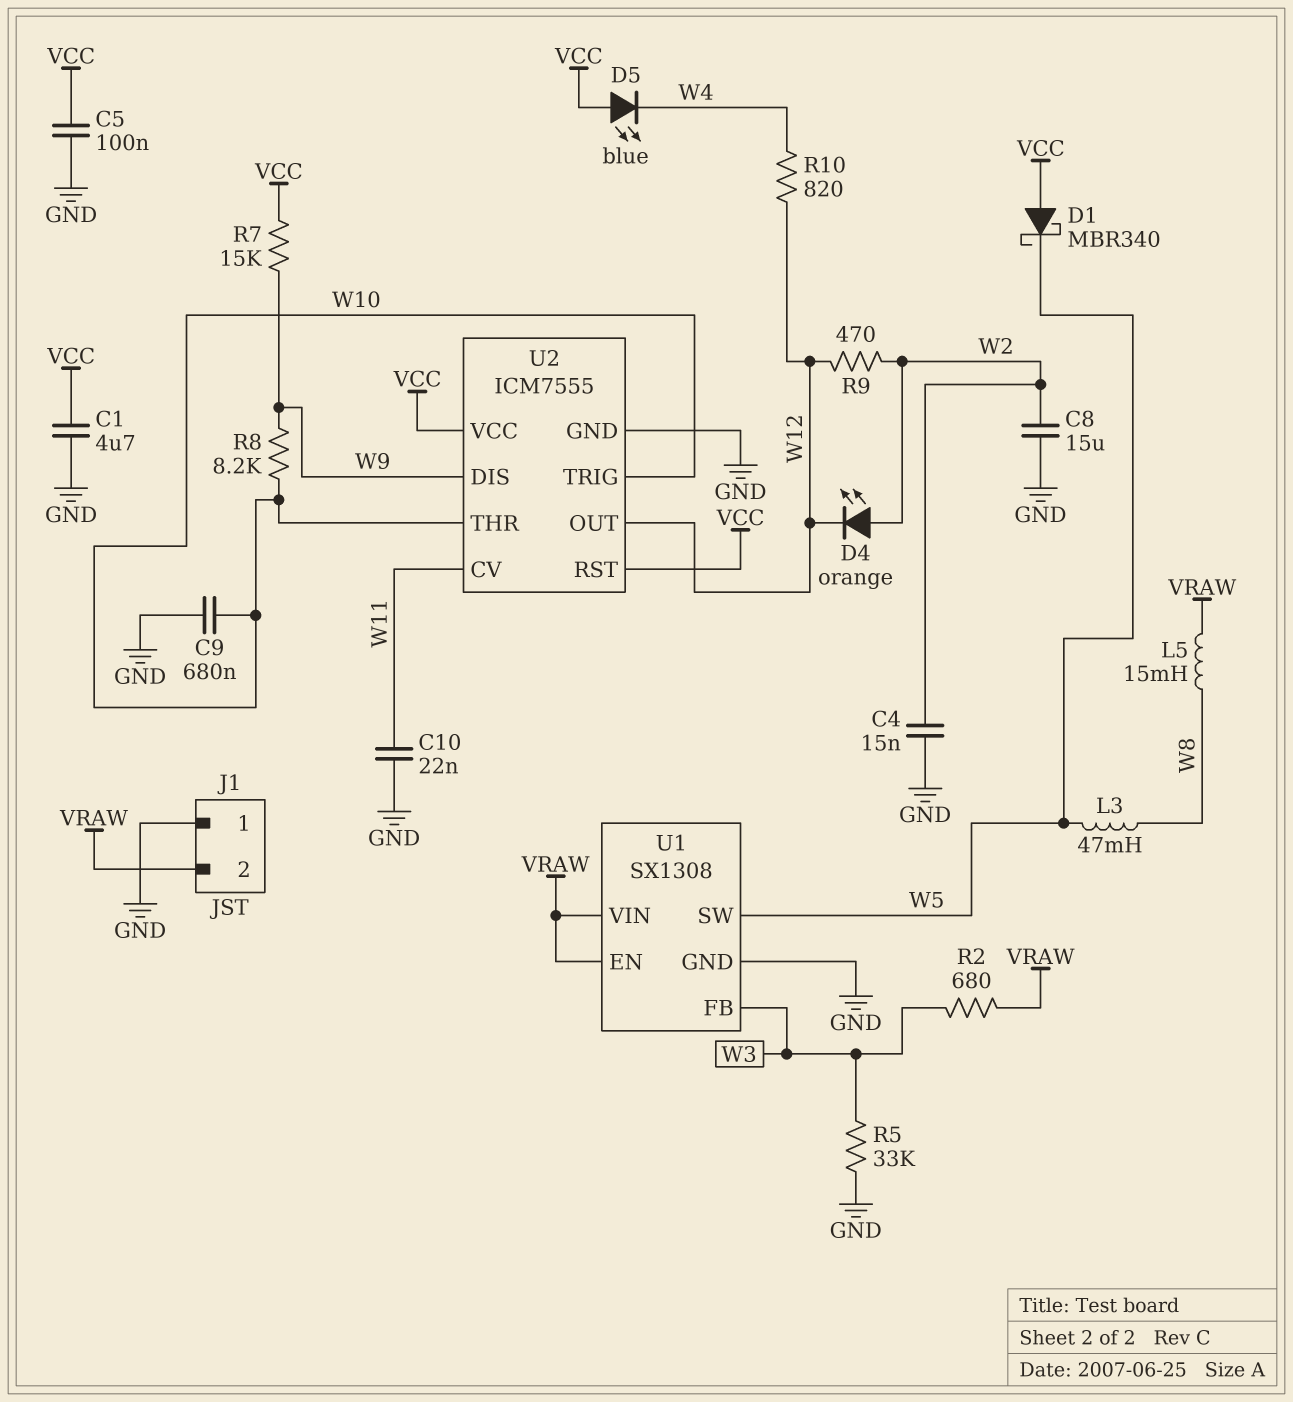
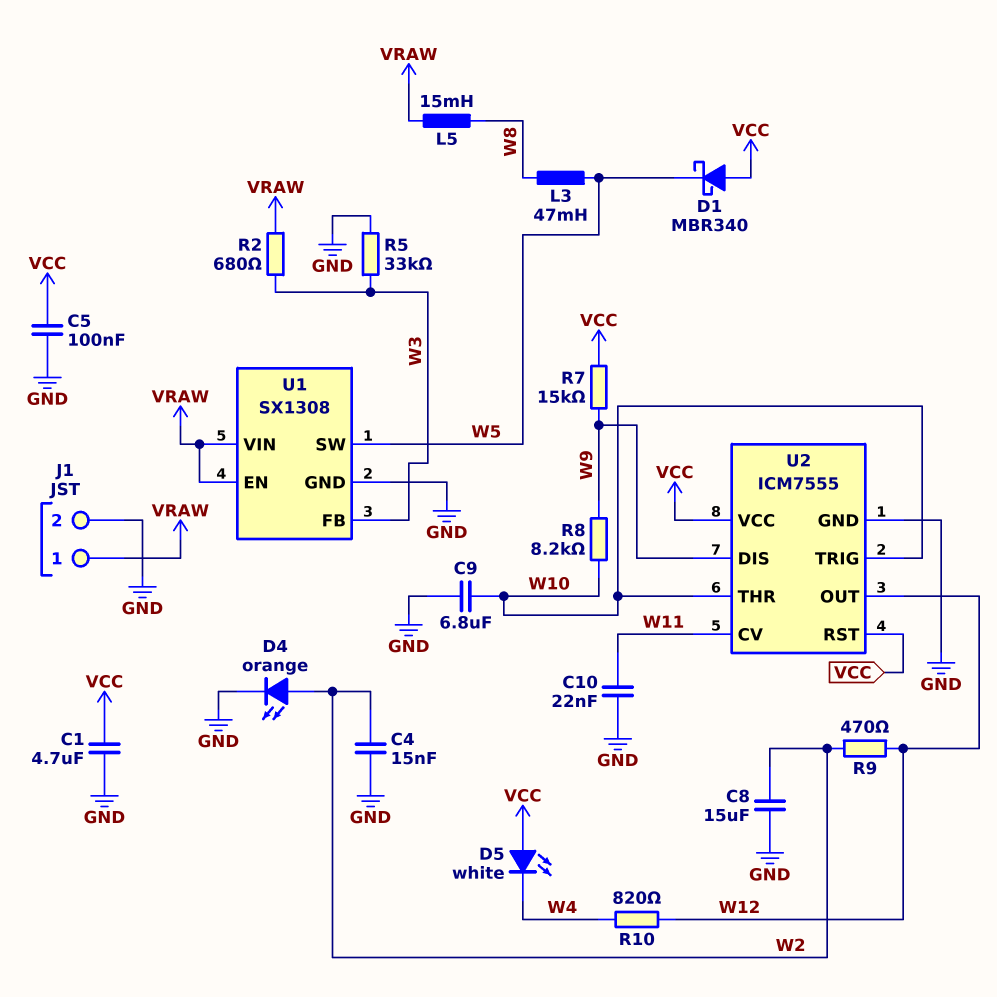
C9: 680nF (GND, W10) -> 6.8uF (GND, W10)
D4: LED orange (A W2, K W12) -> LED orange (A W2, K GND)
D5: LED blue (A VCC, K W4) -> LED white (A VCC, K W4)
J1 pin 1: GND -> VRAW
J1 pin 2: VRAW -> GND

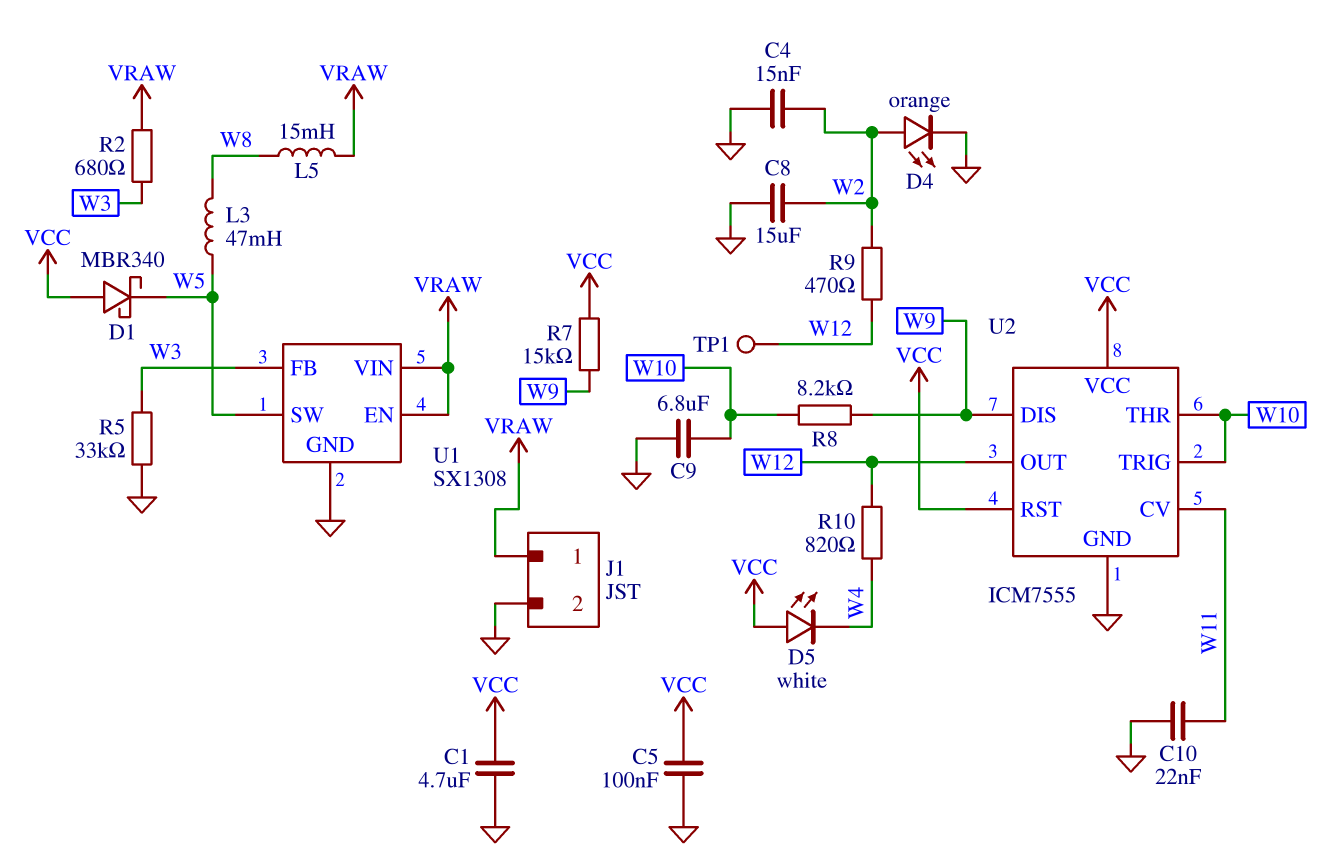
TP1: none -> test point (W12)

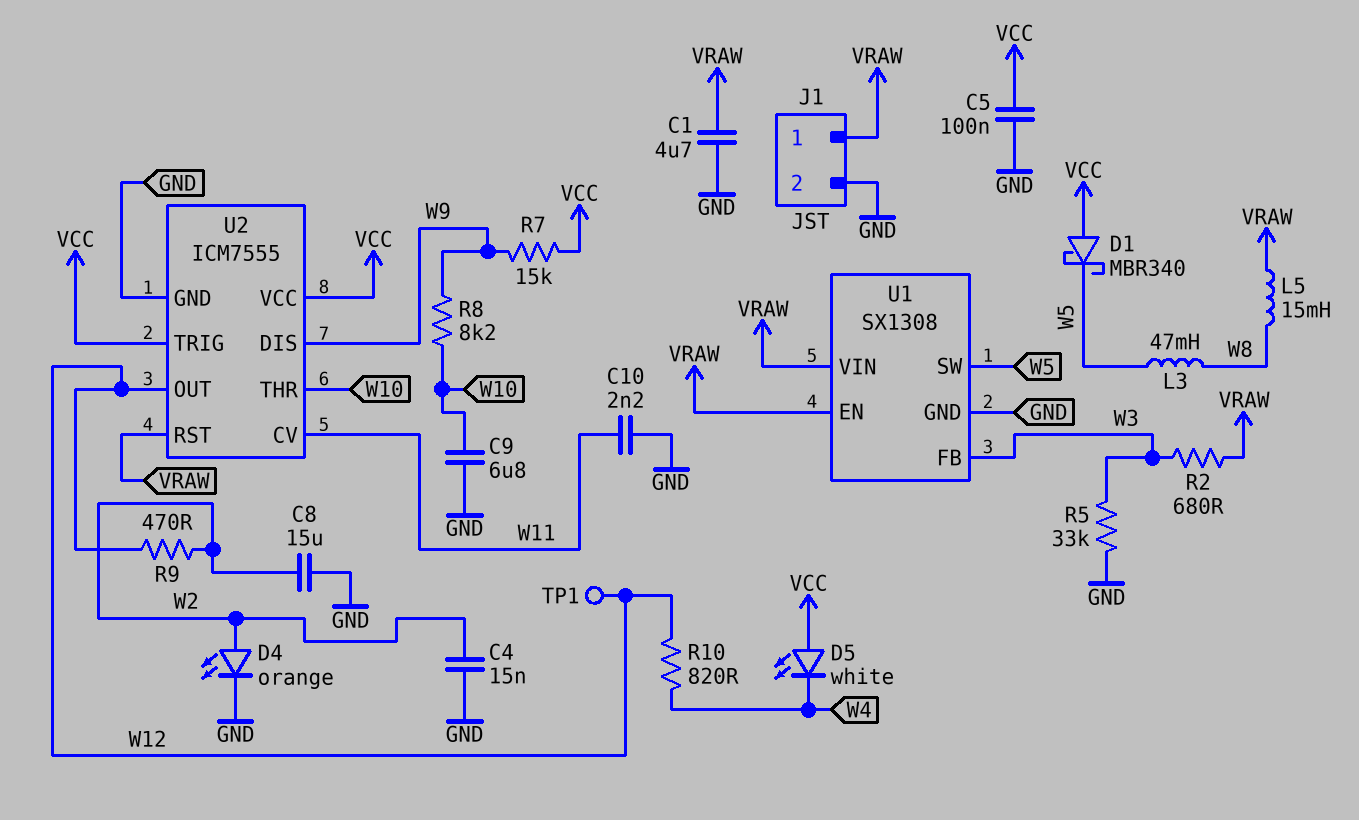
C1: 4.7uF (GND, VCC) -> 4.7uF (GND, VRAW)
C10: 22nF (GND, W11) -> 2.2nF (GND, W11)
U2 pin RST: VCC -> VRAW
U2 pin TRIG: W10 -> VCC

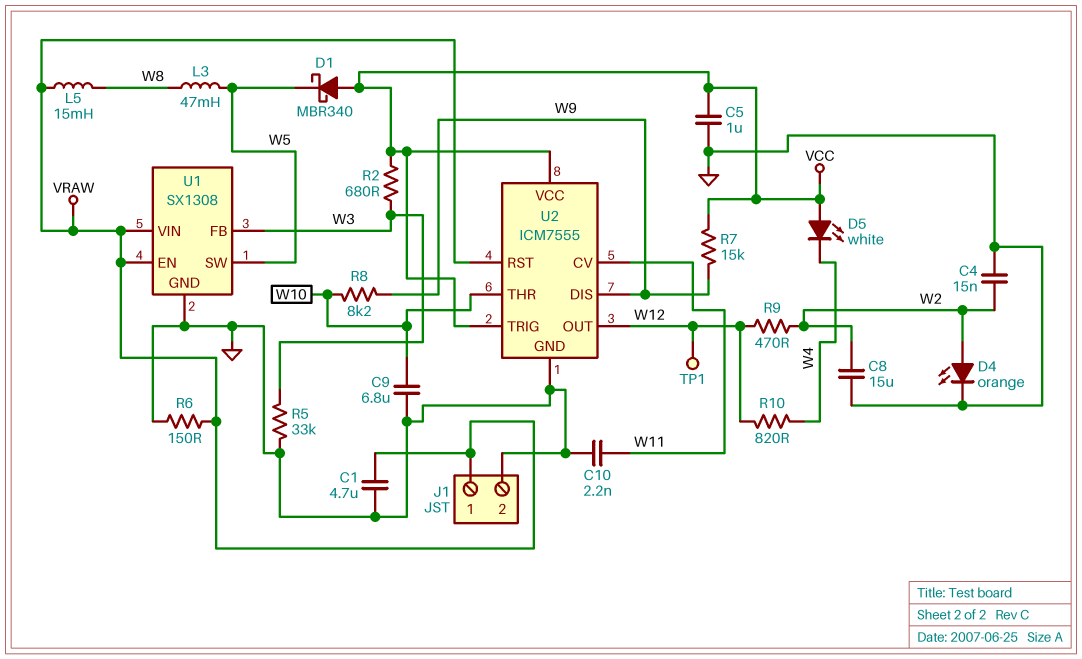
C5: 100nF (GND, VCC) -> 1uF (GND, VCC)
R2: 680 (VRAW, W3) -> 680 (VCC, W3)
R6: none -> 150 (GND, VRAW)

